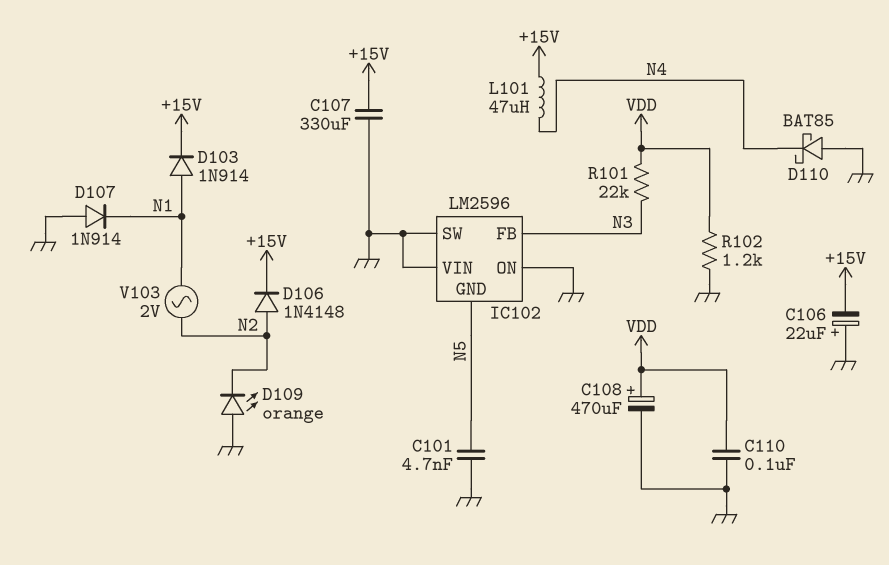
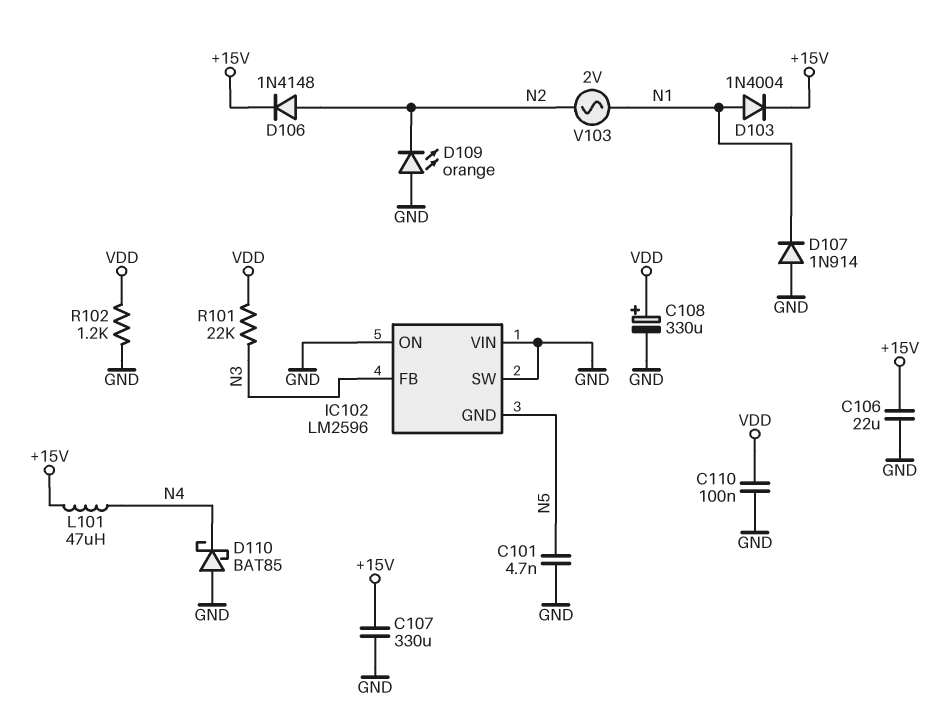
C106: 22uF (plus GND, minus +15V) -> 22uF (+15V, GND)
C108: 470uF (plus VDD, minus GND) -> 330uF (plus VDD, minus GND)
D103: diode 1N914 (A N1, K +15V) -> diode 1N4004 (A N1, K +15V)

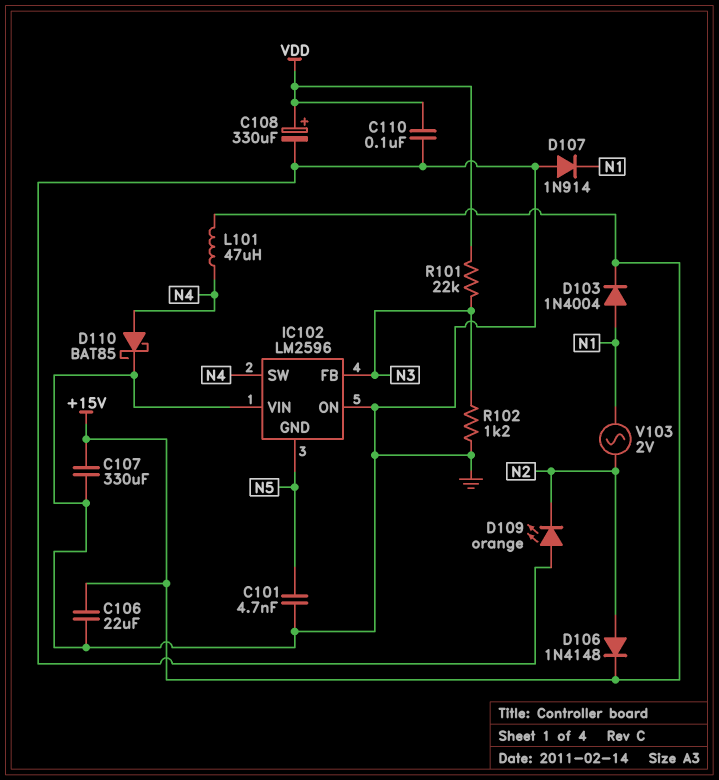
D110: schottky BAT85 (A GND, K N4) -> schottky BAT85 (A N4, K GND)
IC102 pin SW: GND -> N4
R102: 1.2k (GND, VDD) -> 1.2k (GND, N3)

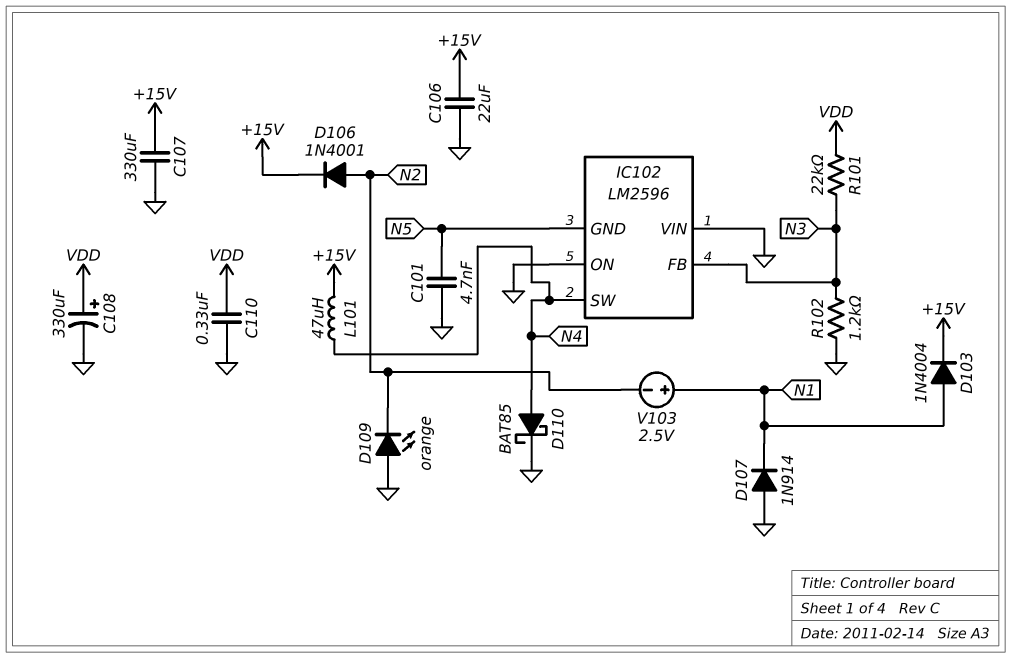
C110: 100nF (GND, VDD) -> 330nF (GND, VDD)
D106: diode 1N4148 (A N2, K +15V) -> diode 1N4001 (A N2, K +15V)
V103: AC 2V (N1, N2) -> 2.5V (plus N1, minus N2)

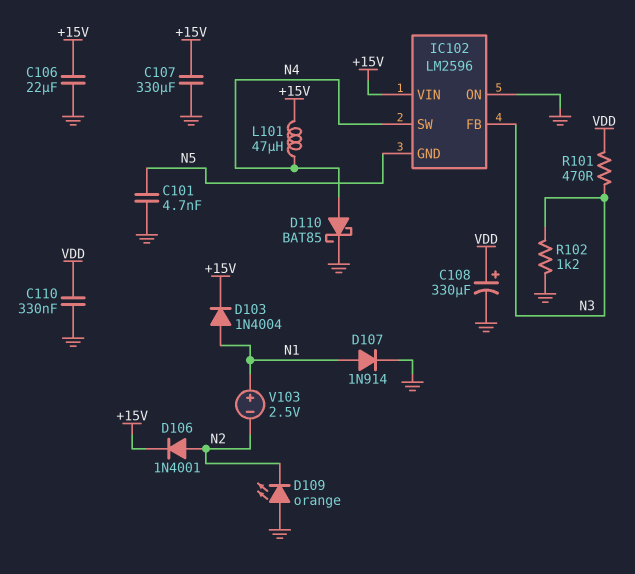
D107: diode 1N914 (A GND, K N1) -> diode 1N914 (A N1, K GND)
IC102 pin VIN: GND -> +15V
R101: 22k (N3, VDD) -> 470 (N3, VDD)

